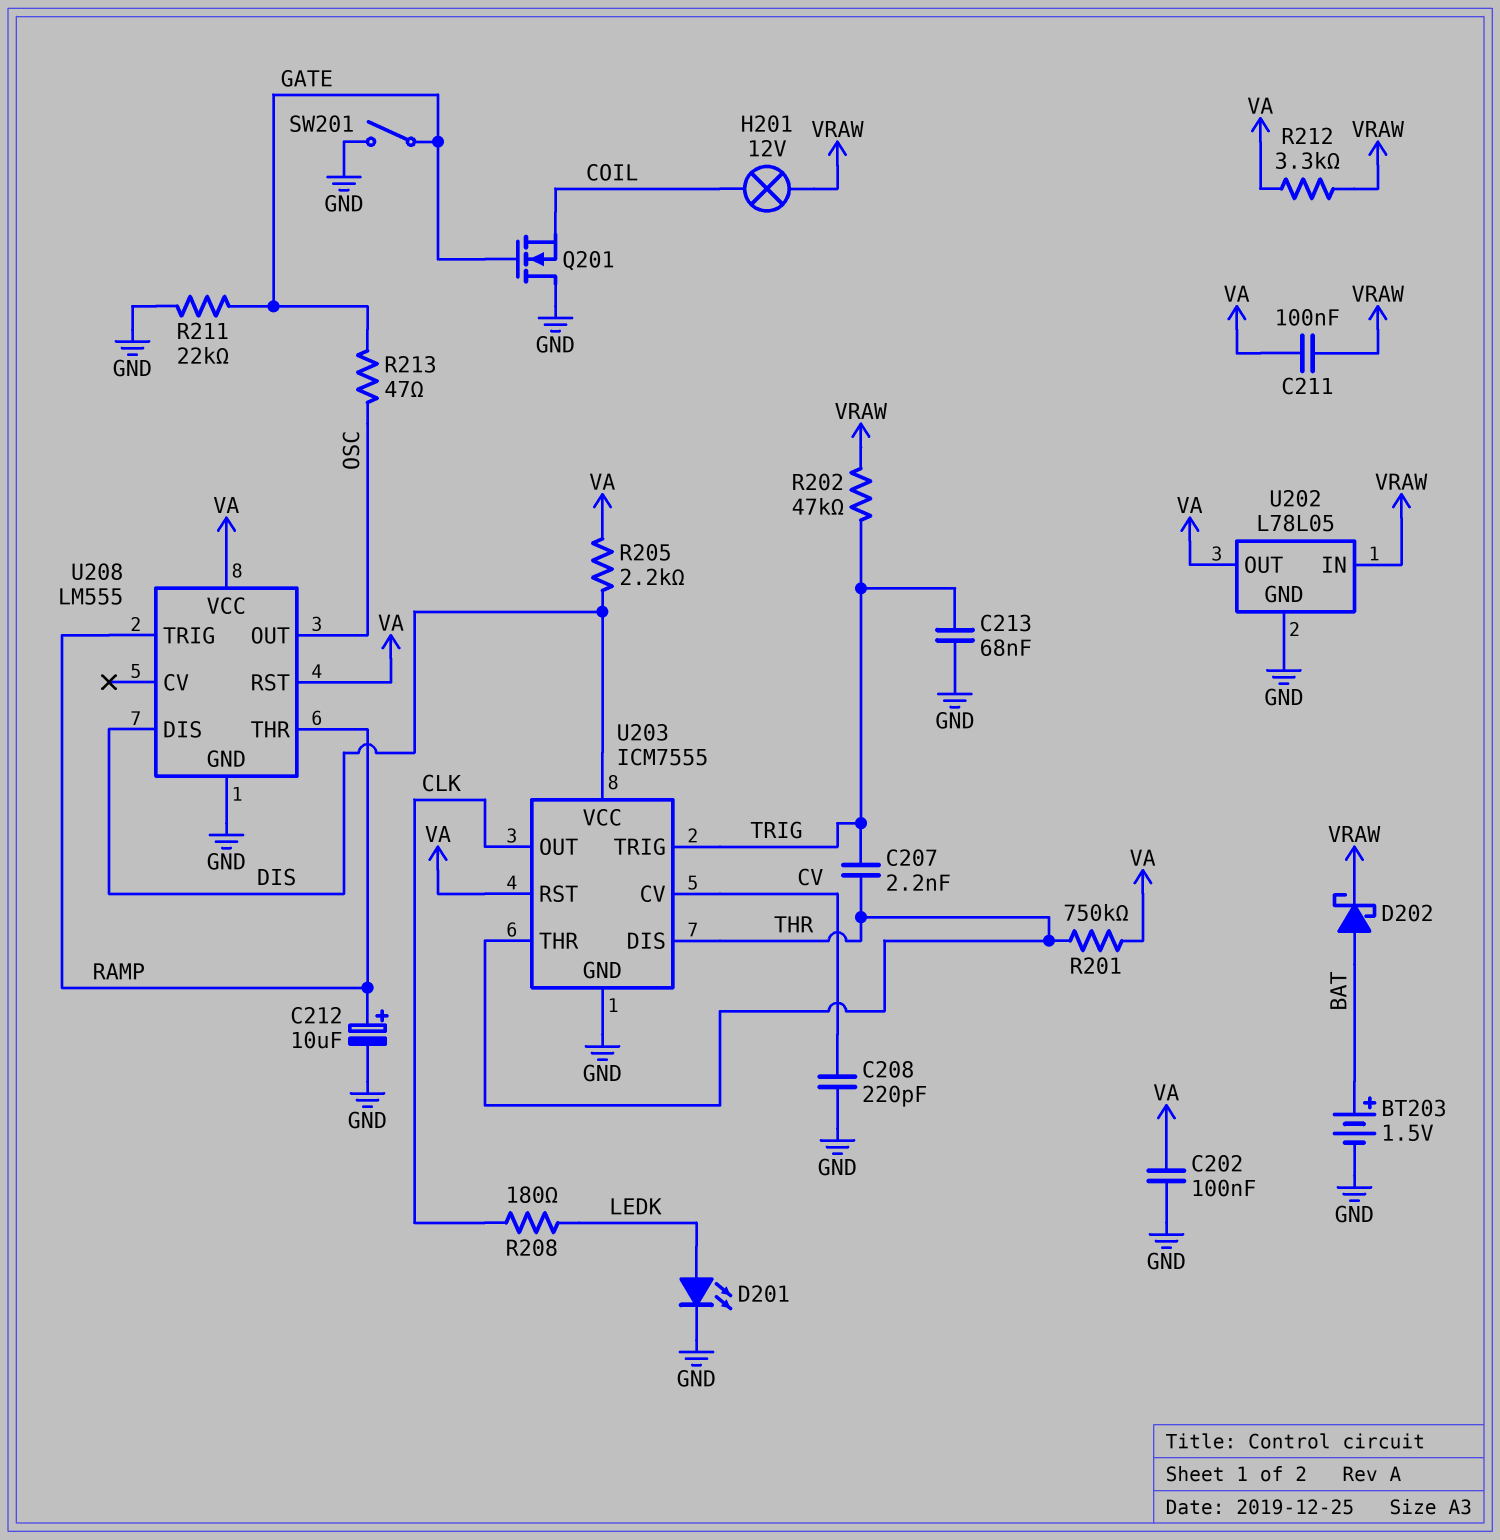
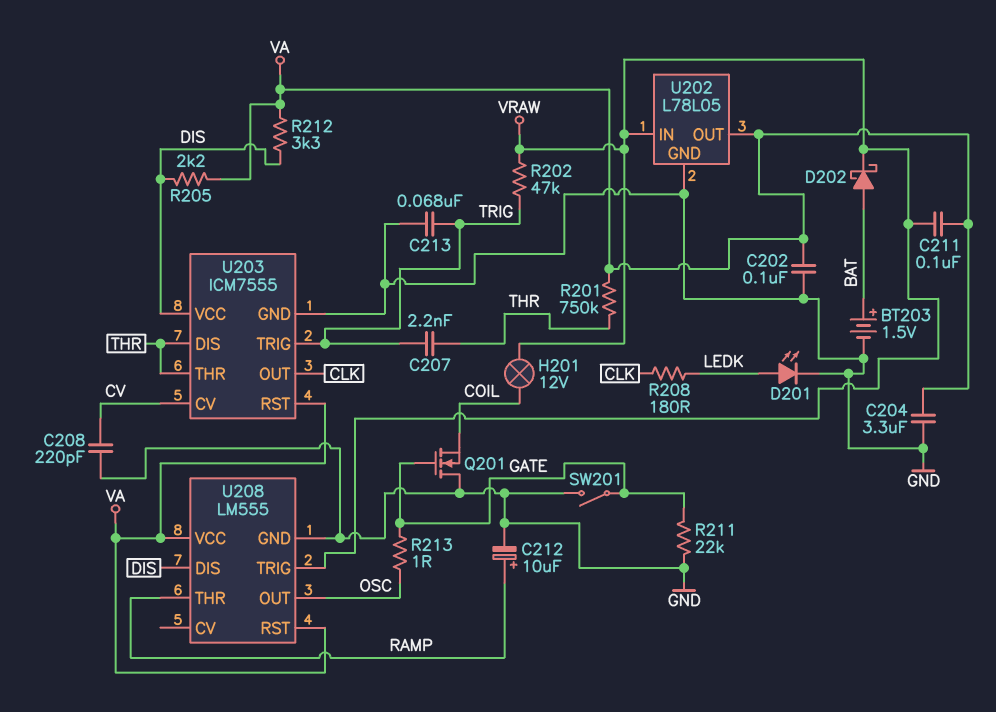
C204: none -> 3.3uF (GND, VA)
R212: 3.3k (VA, VRAW) -> 3.3k (DIS, VA)
R213: 47 (GATE, OSC) -> 1 (GATE, OSC)
U208 pin TRIG: RAMP -> VRAW

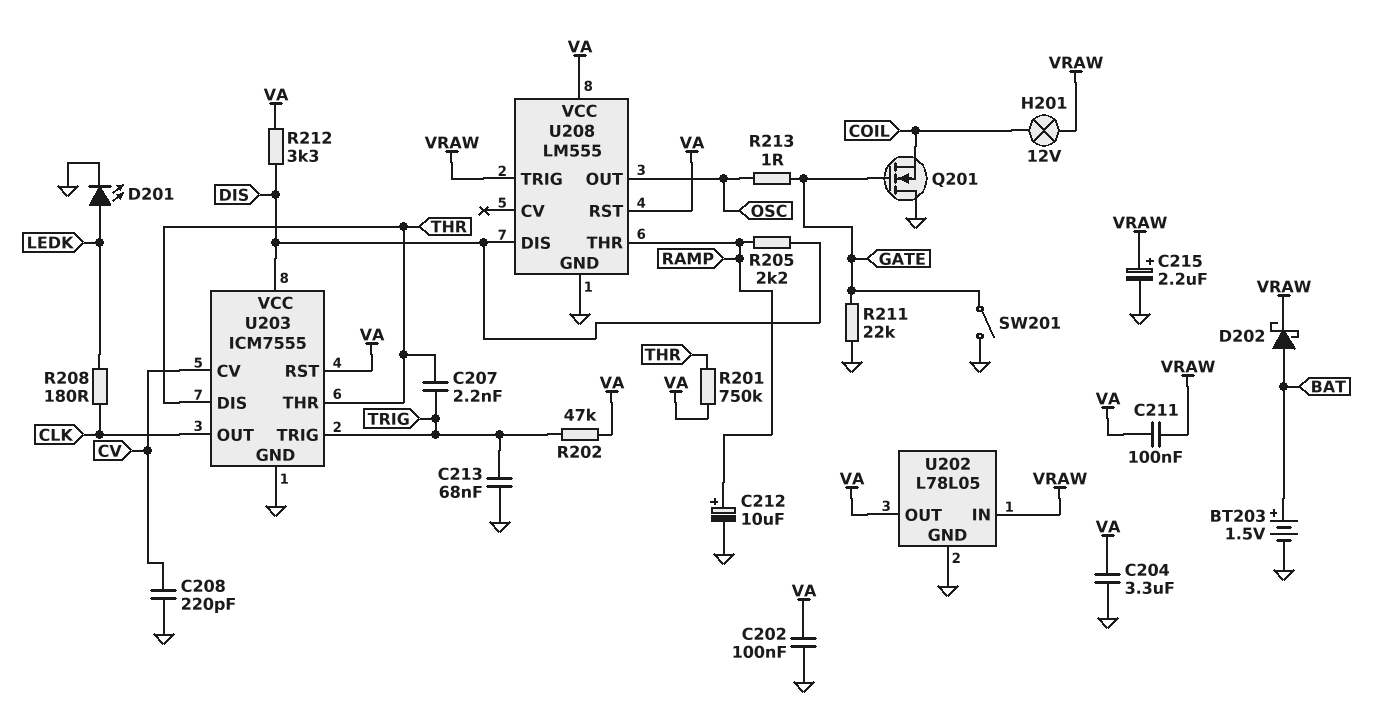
C215: none -> 2.2uF (plus VRAW, minus GND)
R202: 47k (TRIG, VRAW) -> 47k (TRIG, VA)
R205: 2.2k (DIS, VA) -> 2.2k (DIS, RAMP)

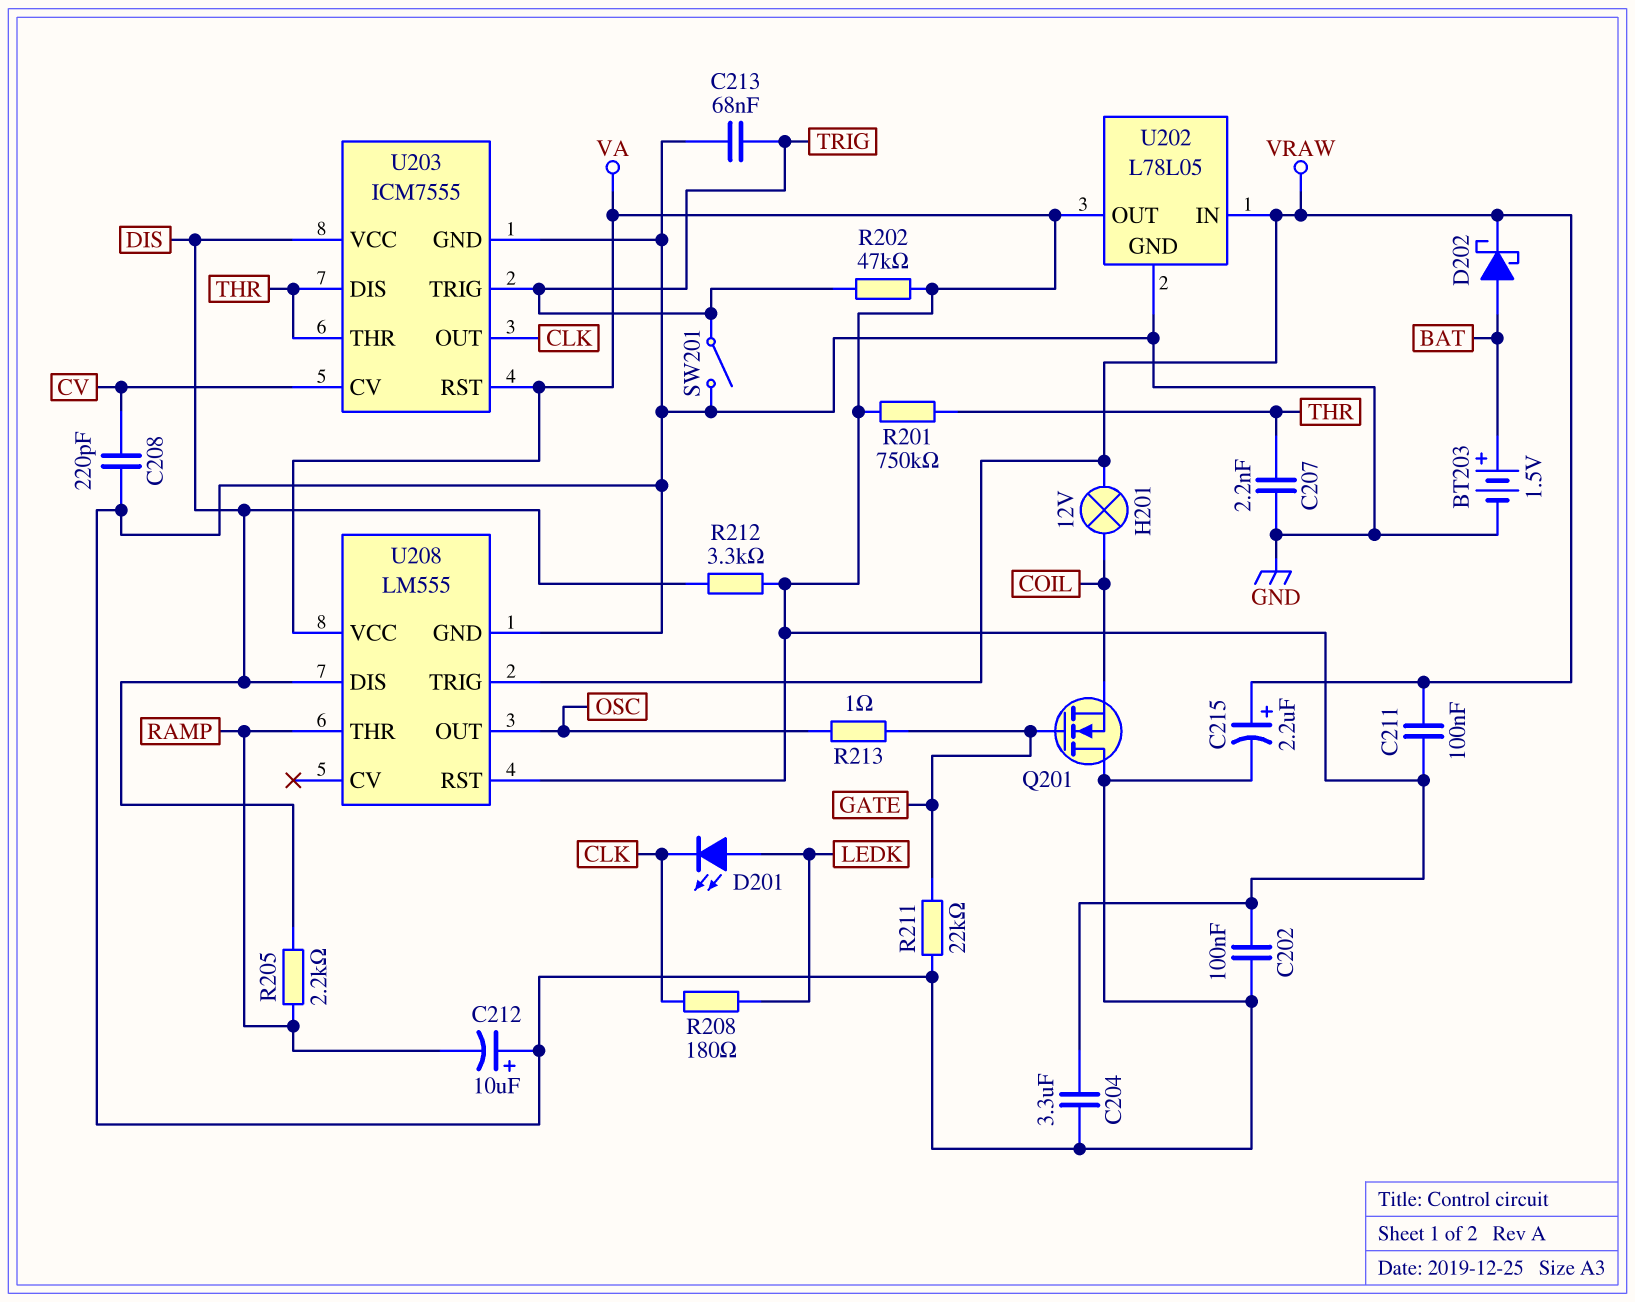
C207: 2.2nF (THR, TRIG) -> 2.2nF (GND, THR)
C212: 10uF (plus RAMP, minus GND) -> 10uF (plus GND, minus RAMP)
D201: LED (A LEDK, K GND) -> LED (A LEDK, K CLK)
SW201: switch (GATE, GND) -> switch (GND, TRIG)

